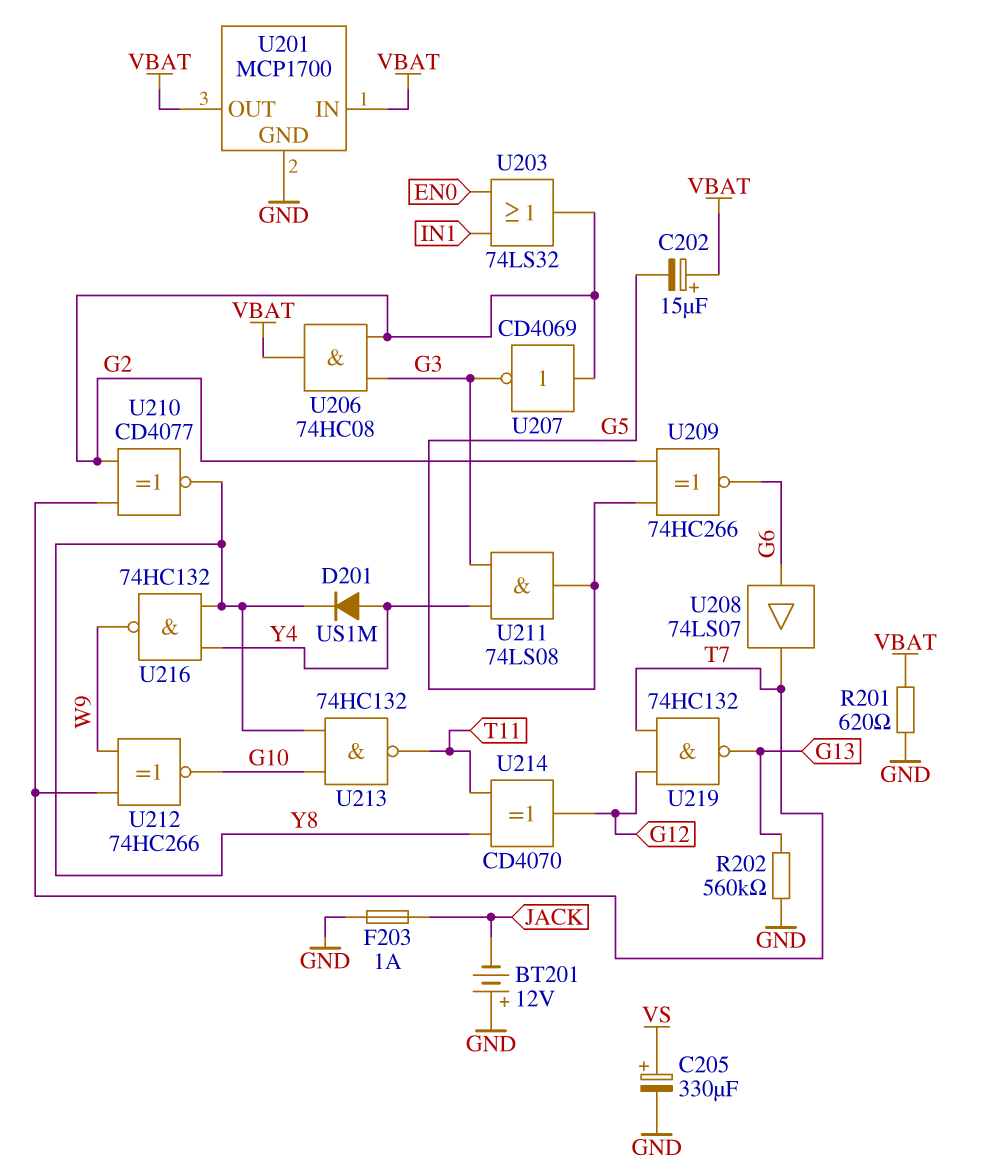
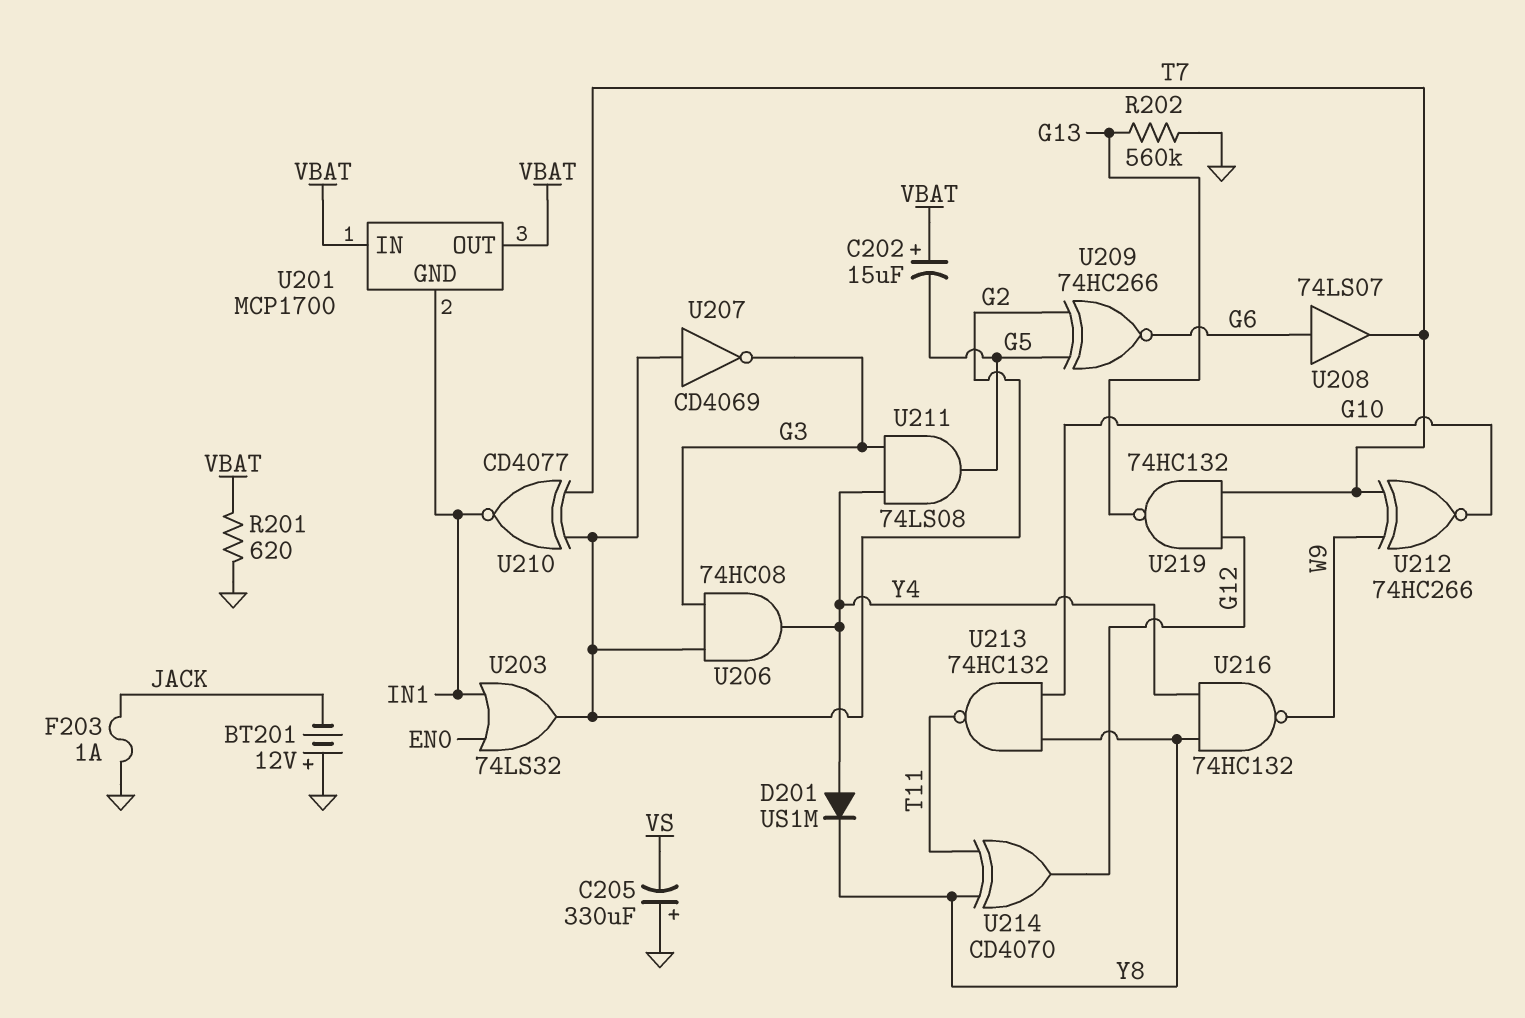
C205: 330uF (plus VS, minus GND) -> 330uF (plus GND, minus VS)
U201 pin GND: GND -> IN1
U206: AND 74HC08 (in G2, in G3, out VBAT) -> AND 74HC08 (in G2, in G3, out Y4)
U210: XNOR CD4077 (in G2, in T7, out Y8) -> XNOR CD4077 (in G2, in T7, out IN1)

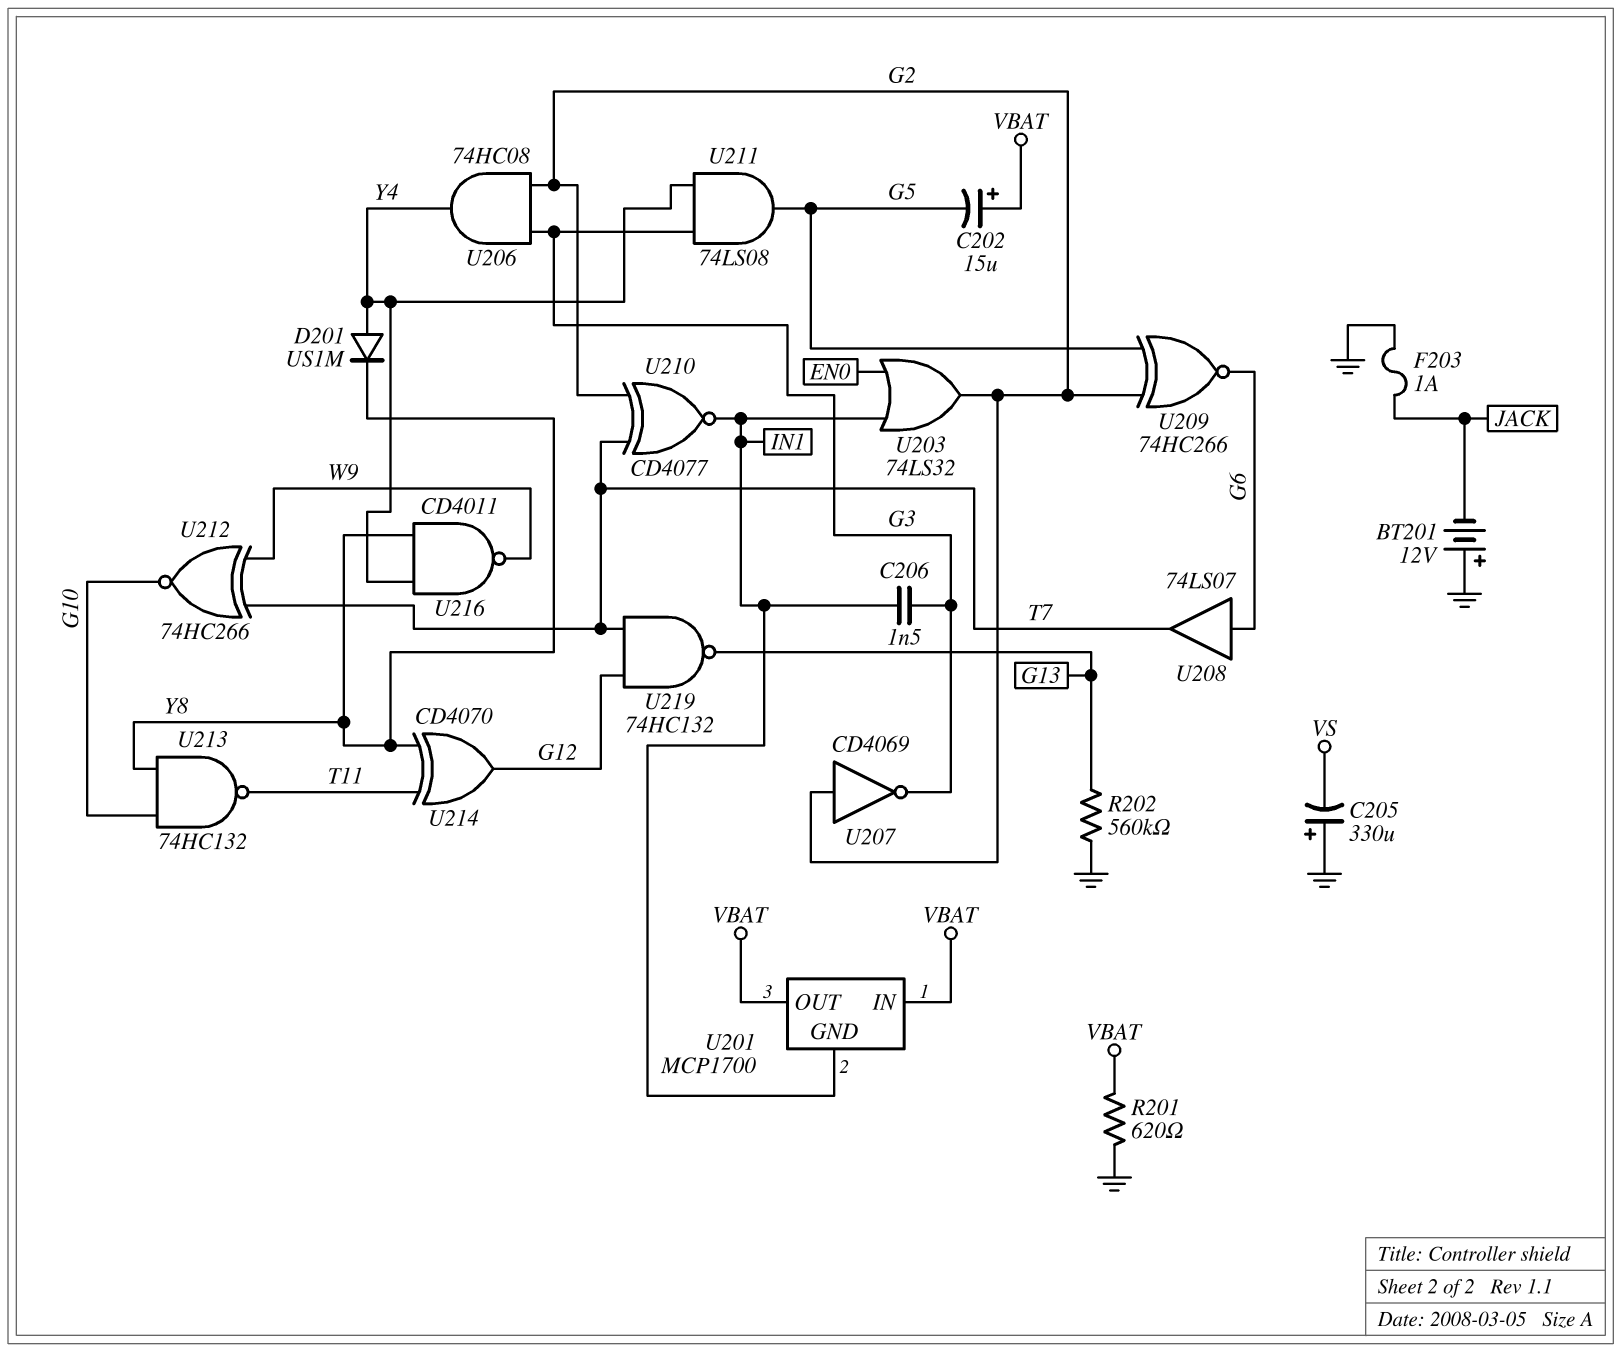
C206: none -> 1.5nF (G3, IN1)
U216: NAND 74HC132 (in Y4, in Y8, out W9) -> NAND CD4011 (in Y4, in Y8, out W9)

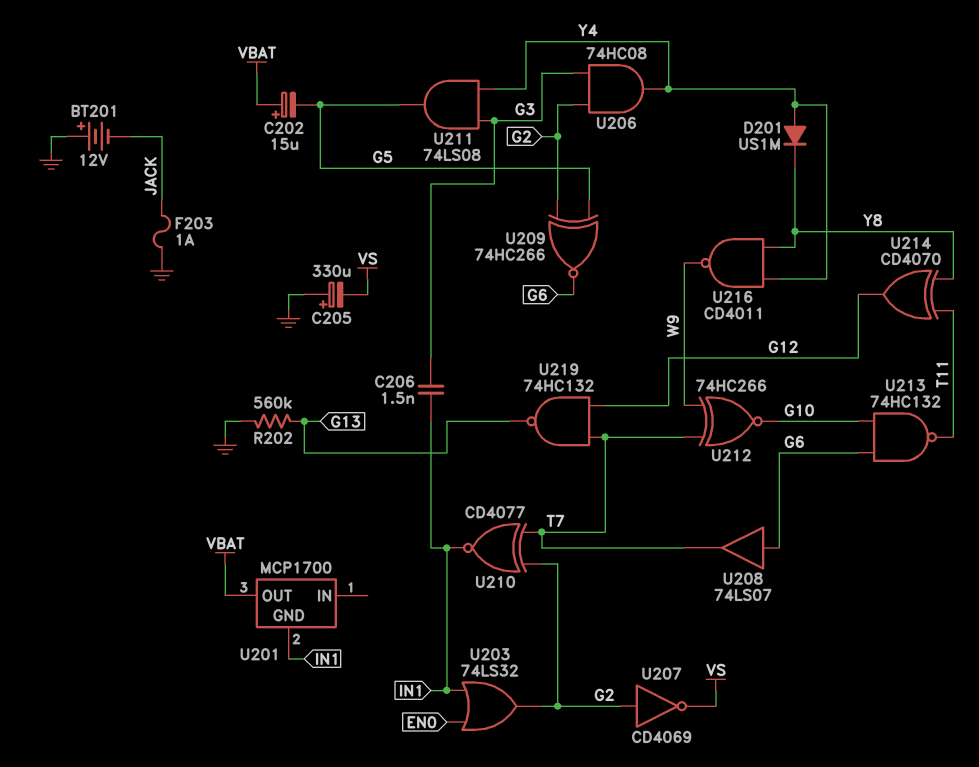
R201: 620 (GND, VBAT) -> none
U201 pin IN: VBAT -> none
U207: NOT CD4069 (in G2, out G3) -> NOT CD4069 (in G2, out VS)
U213: NAND 74HC132 (in G10, in Y8, out T11) -> NAND 74HC132 (in G6, in G10, out T11)

